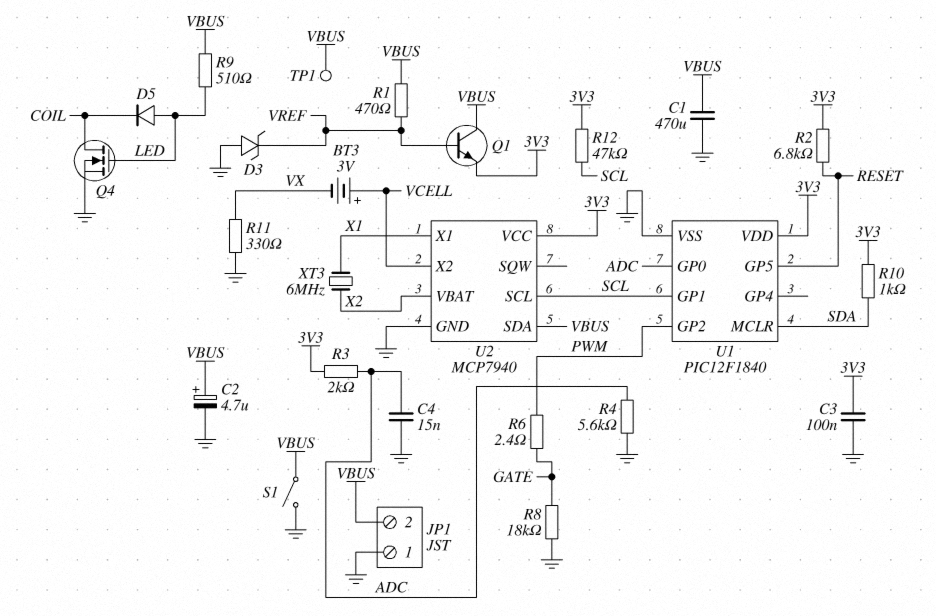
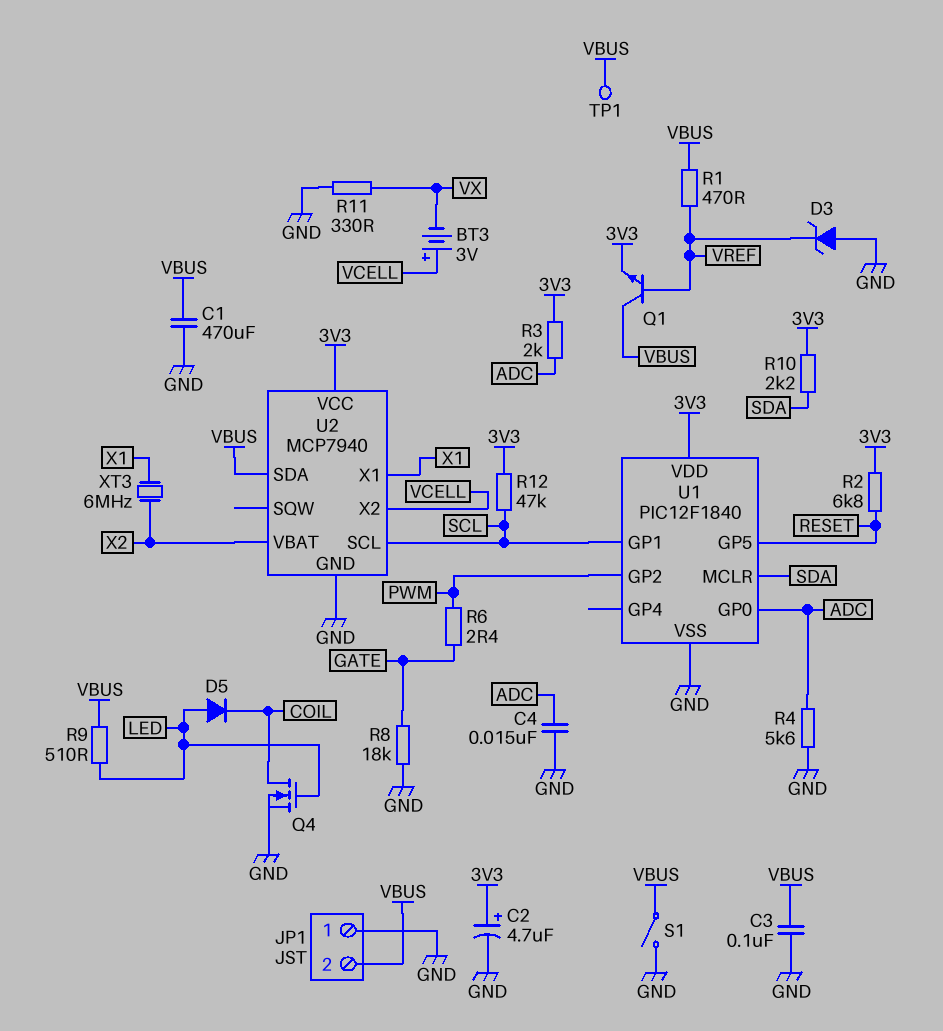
C2: 4.7uF (plus VBUS, minus GND) -> 4.7uF (plus 3V3, minus GND)
C3: 100nF (3V3, GND) -> 100nF (GND, VBUS)
R10: 1k (3V3, SDA) -> 2.2k (3V3, SDA)

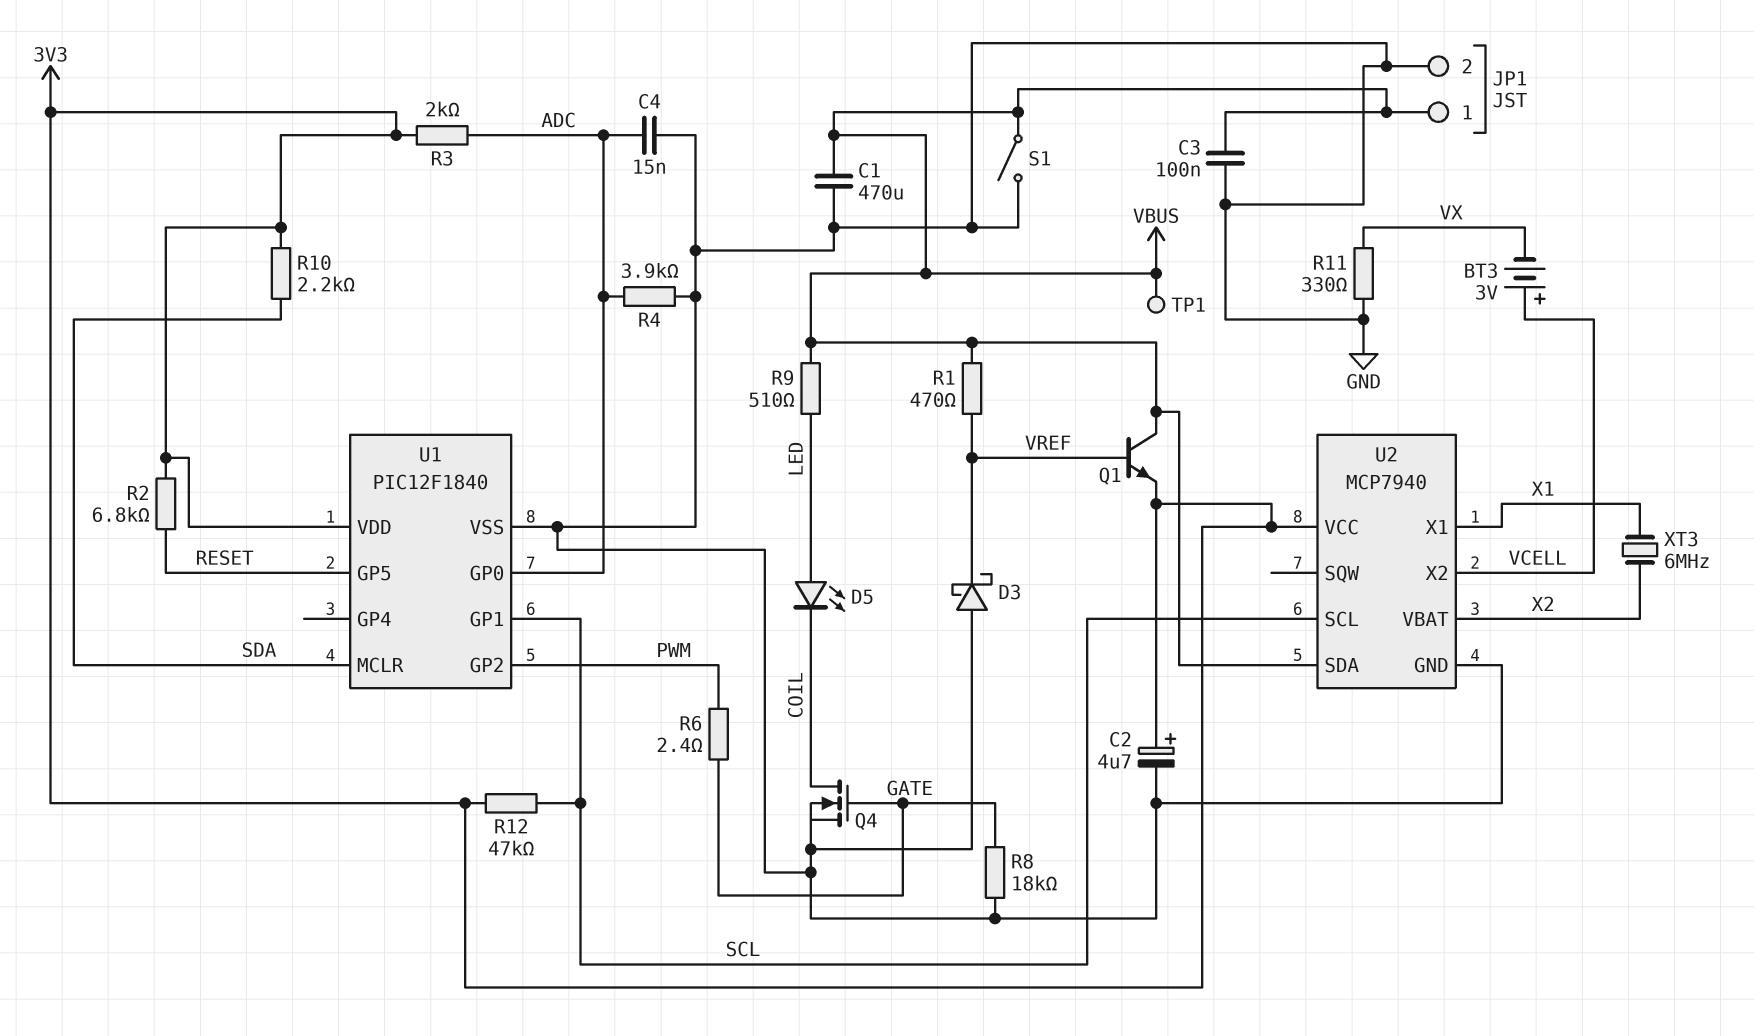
D3: zener (A GND, K VREF) -> schottky (A GND, K VREF)
D5: diode (A LED, K COIL) -> LED (A LED, K COIL)
JP1 pin 1: GND -> VBUS
JP1 pin 2: VBUS -> GND
Q4: NMOS (G LED, D COIL, S GND) -> NMOS (G GATE, D COIL, S GND)
R4: 5.6k (ADC, GND) -> 3.9k (ADC, GND)

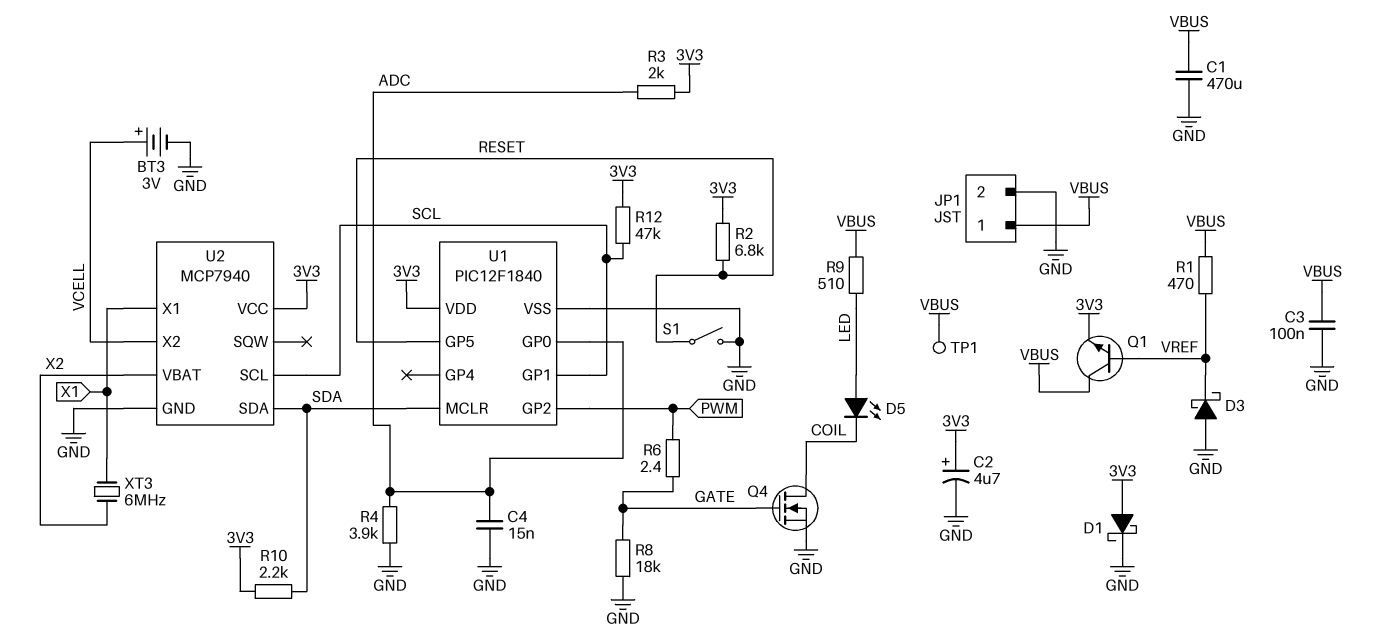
BT3: 3V (plus VCELL, minus VX) -> 3V (plus VCELL, minus GND)
D1: none -> schottky (A 3V3, K GND)
R11: 330 (GND, VX) -> none
S1: switch (GND, VBUS) -> switch (GND, RESET)
U2 pin SDA: VBUS -> SDA

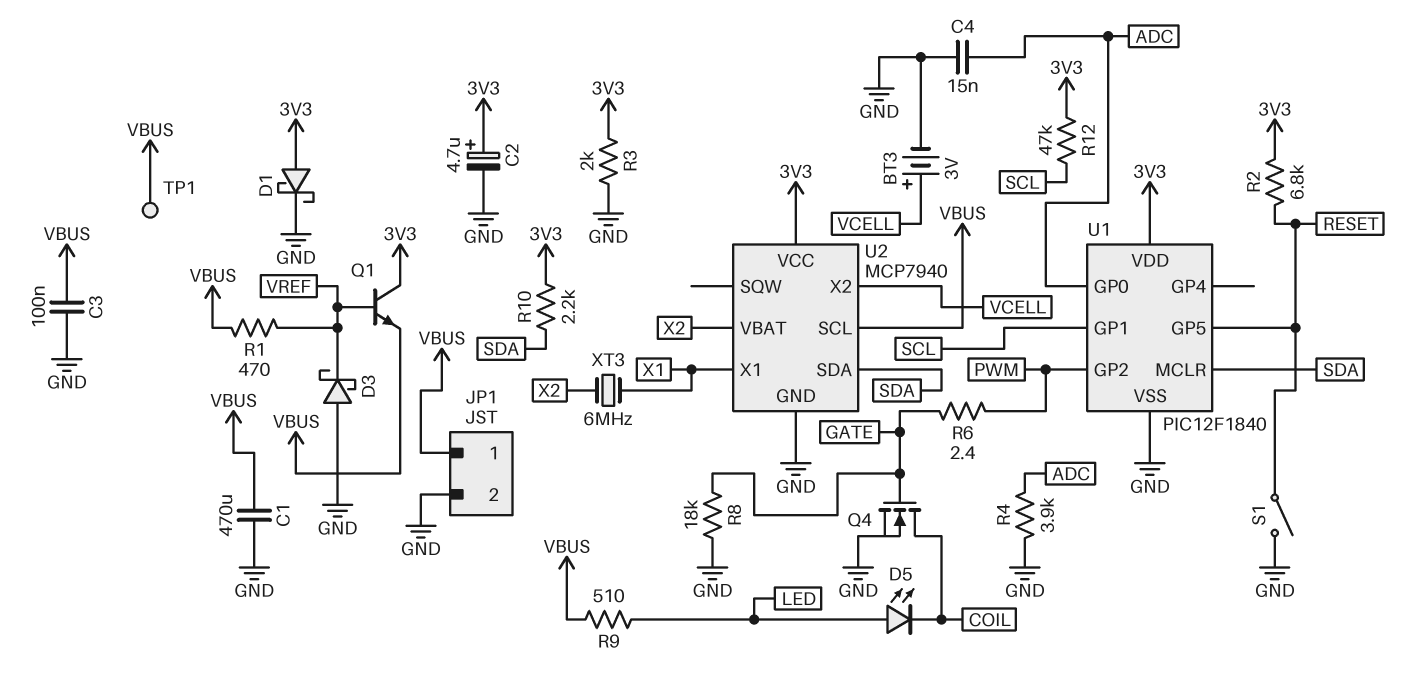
Q1: NPN (B VREF, C VBUS, E 3V3) -> NPN (B VREF, C 3V3, E VBUS)
R3: 2k (3V3, ADC) -> 2k (3V3, GND)
U2 pin SCL: SCL -> VBUS

